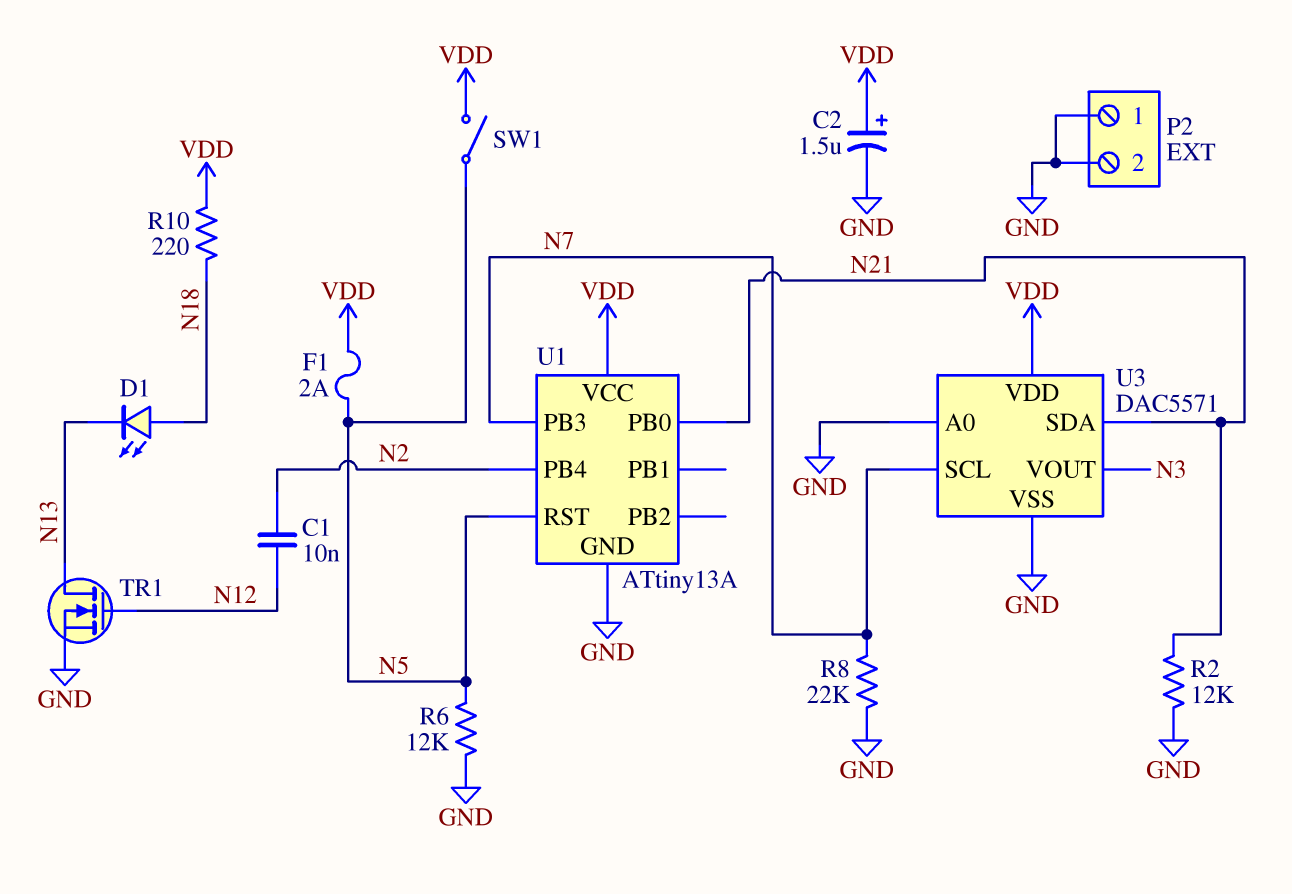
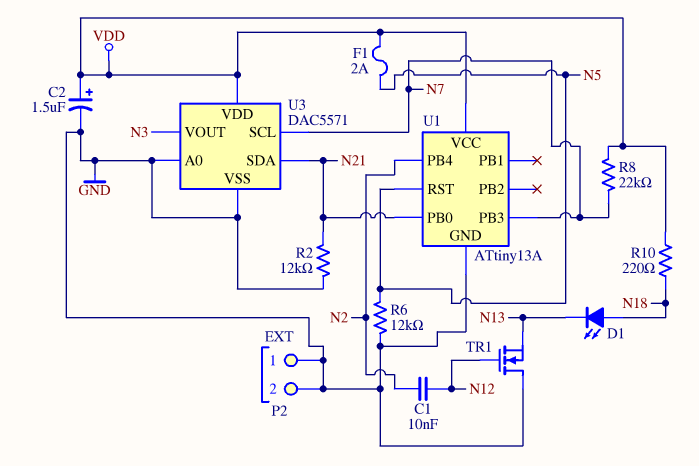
R8: 22k (GND, N7) -> 22k (N7, VDD)
SW1: switch (N5, VDD) -> none
TR1: NMOS (G N12, D N13, S GND) -> NMOS (G N12, D GND, S N13)

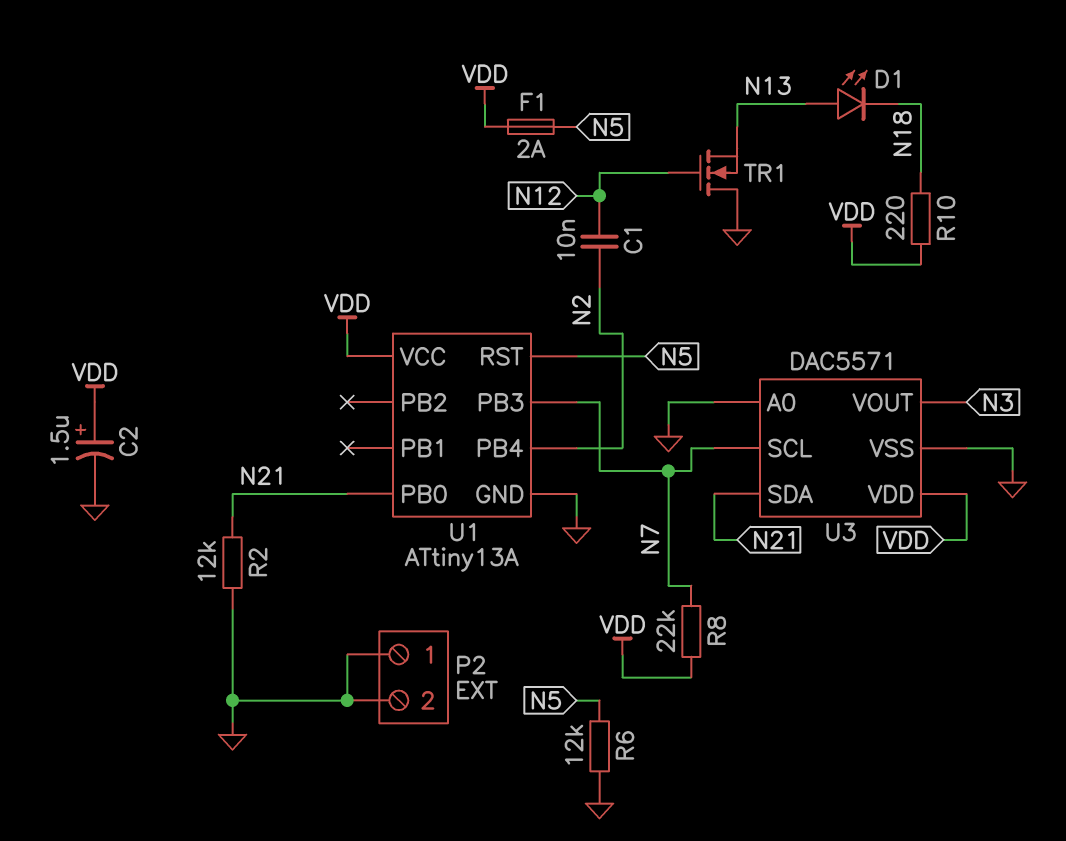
D1: LED (A N18, K N13) -> LED (A N13, K N18)

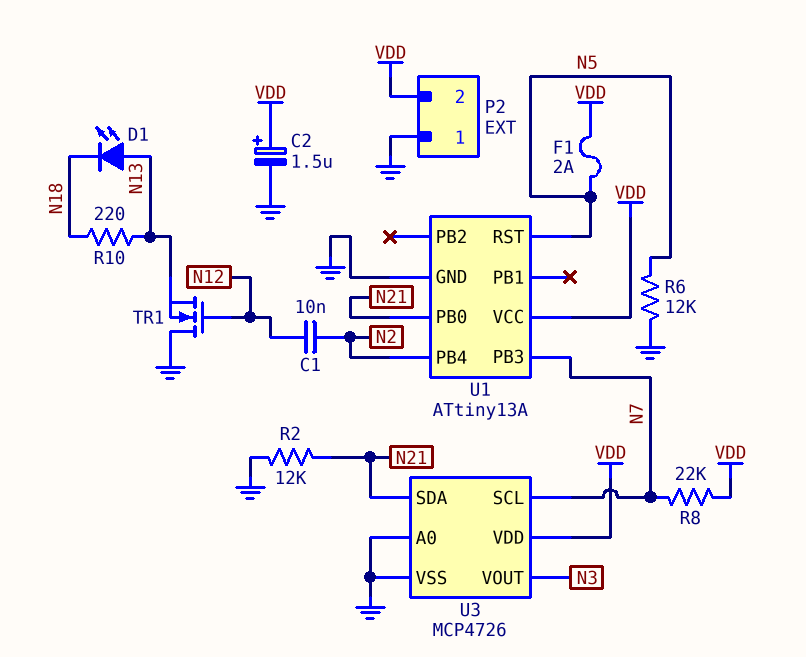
P2 pin 2: GND -> VDD
R10: 220 (N18, VDD) -> 220 (N13, N18)
U3: DAC5571 -> MCP4726

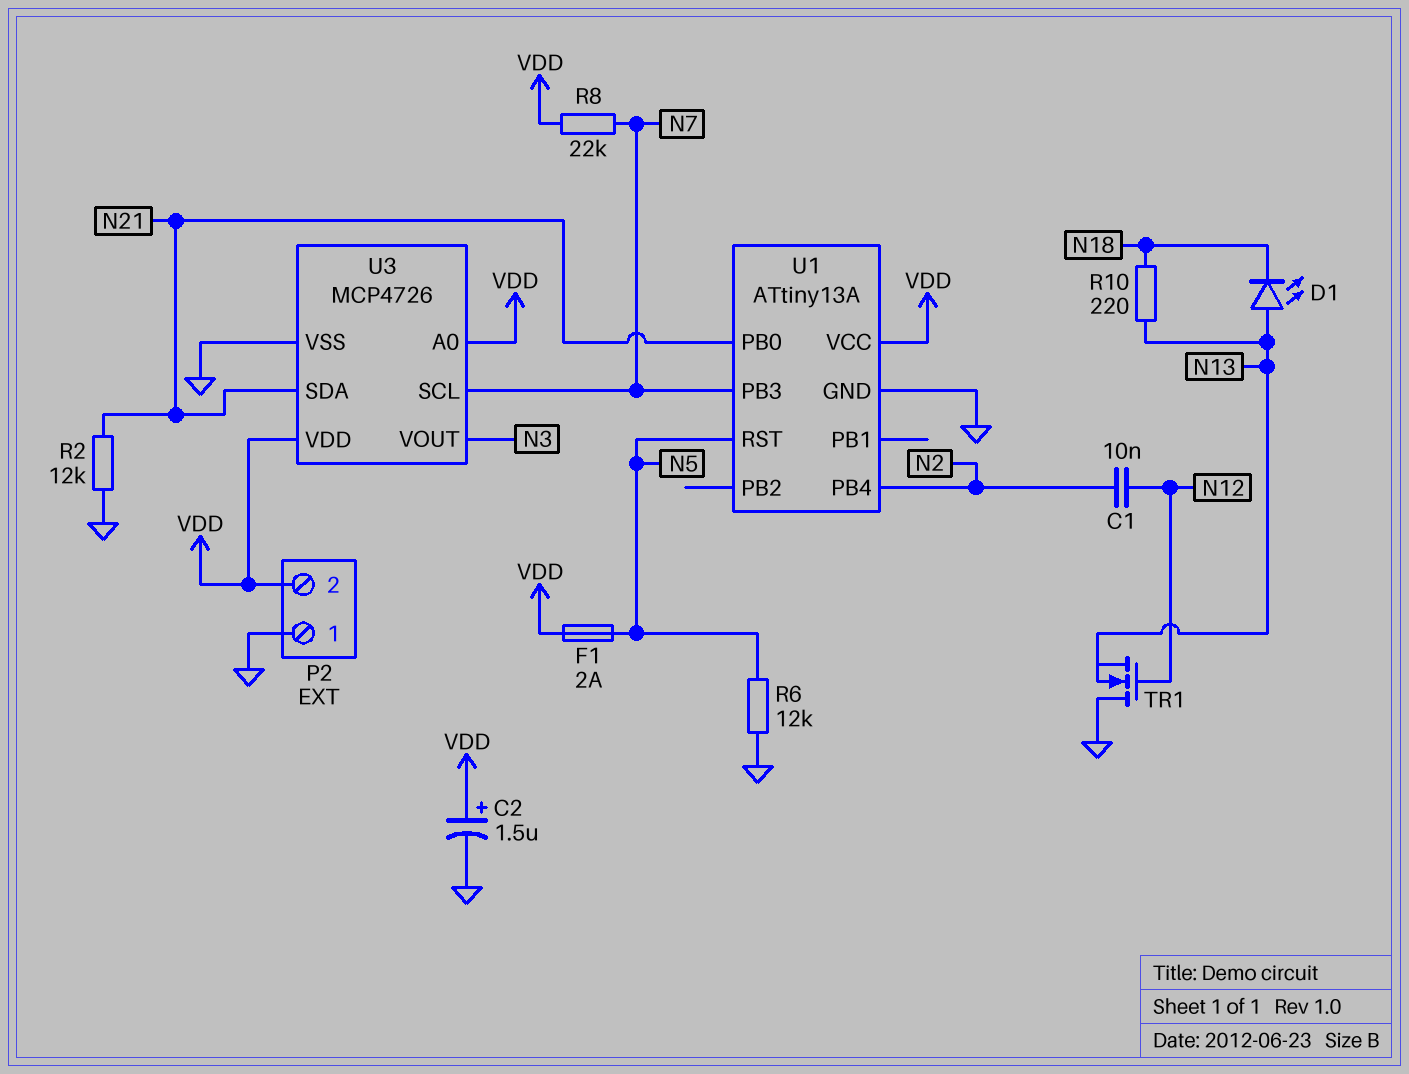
U3 pin A0: GND -> VDD

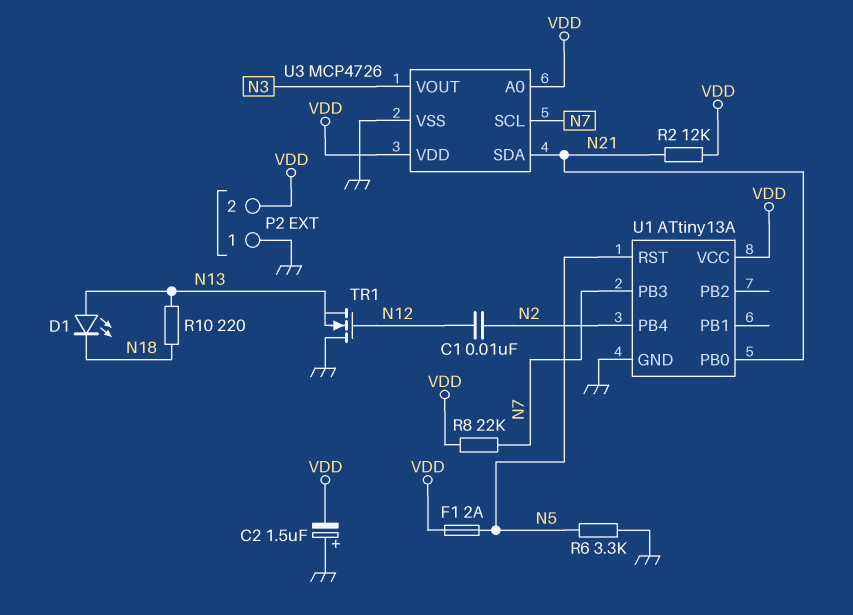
C2: 1.5uF (plus VDD, minus GND) -> 1.5uF (plus GND, minus VDD)
R2: 12k (GND, N21) -> 12k (N21, VDD)
R6: 12k (GND, N5) -> 3.3k (GND, N5)

